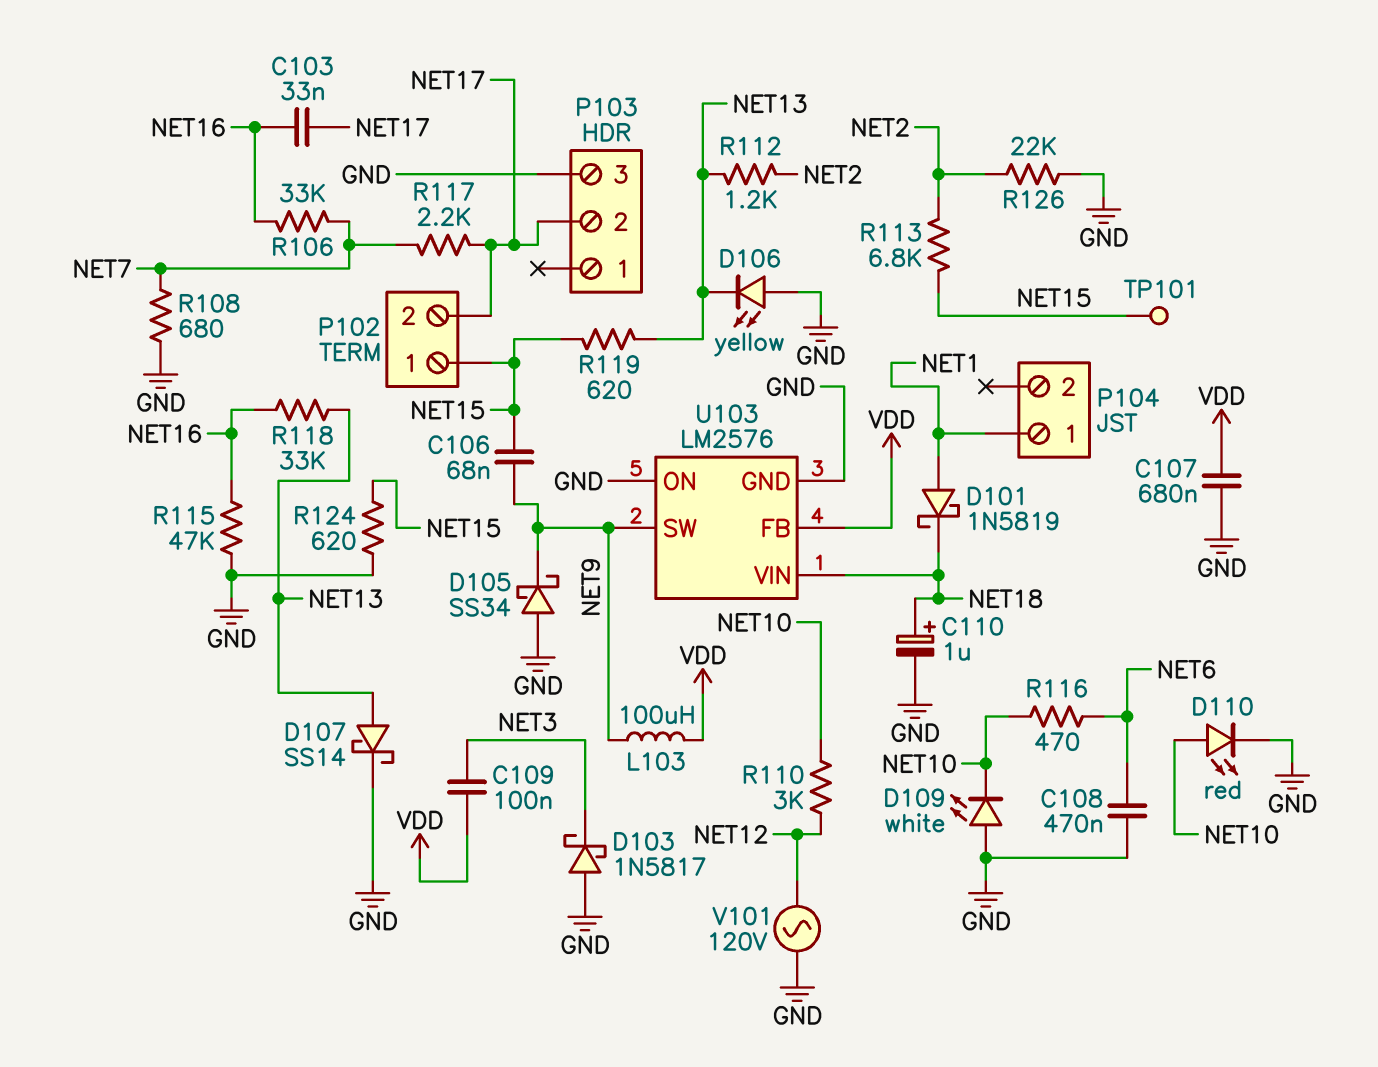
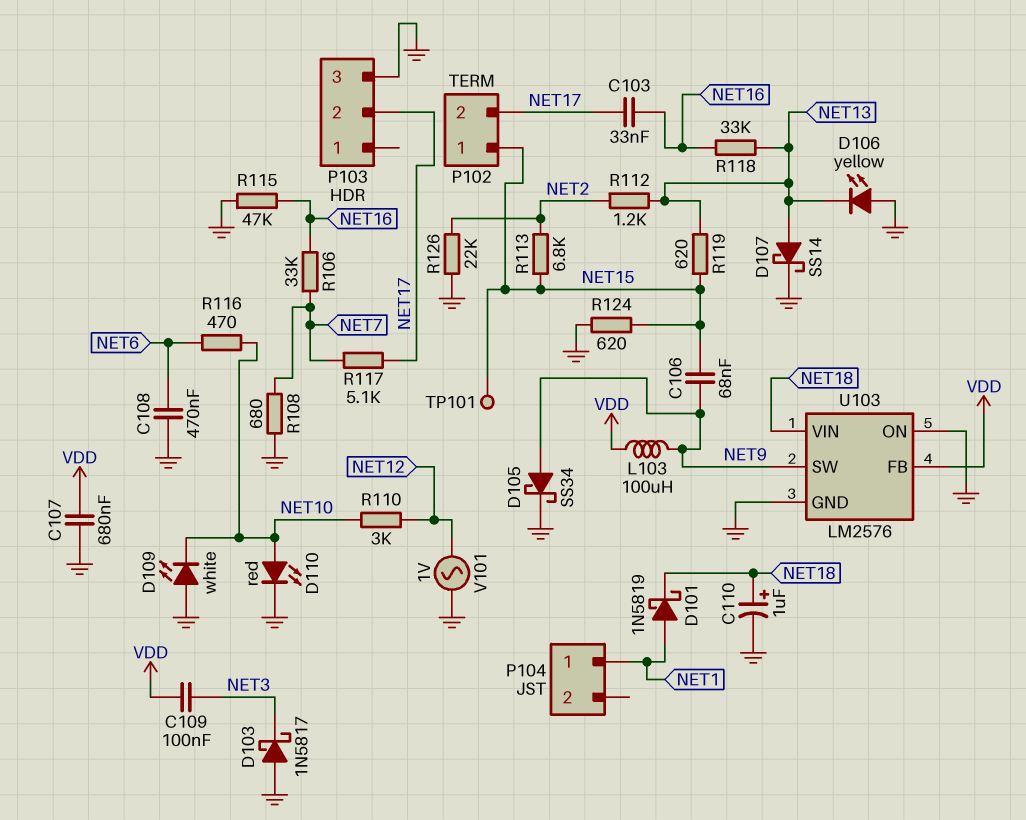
D105: schottky SS34 (A GND, K NET9) -> schottky SS34 (A NET9, K GND)
R117: 2.2k (NET7, NET17) -> 5.1k (NET7, NET17)
V101: AC 120V (GND, NET12) -> AC 1V (GND, NET12)

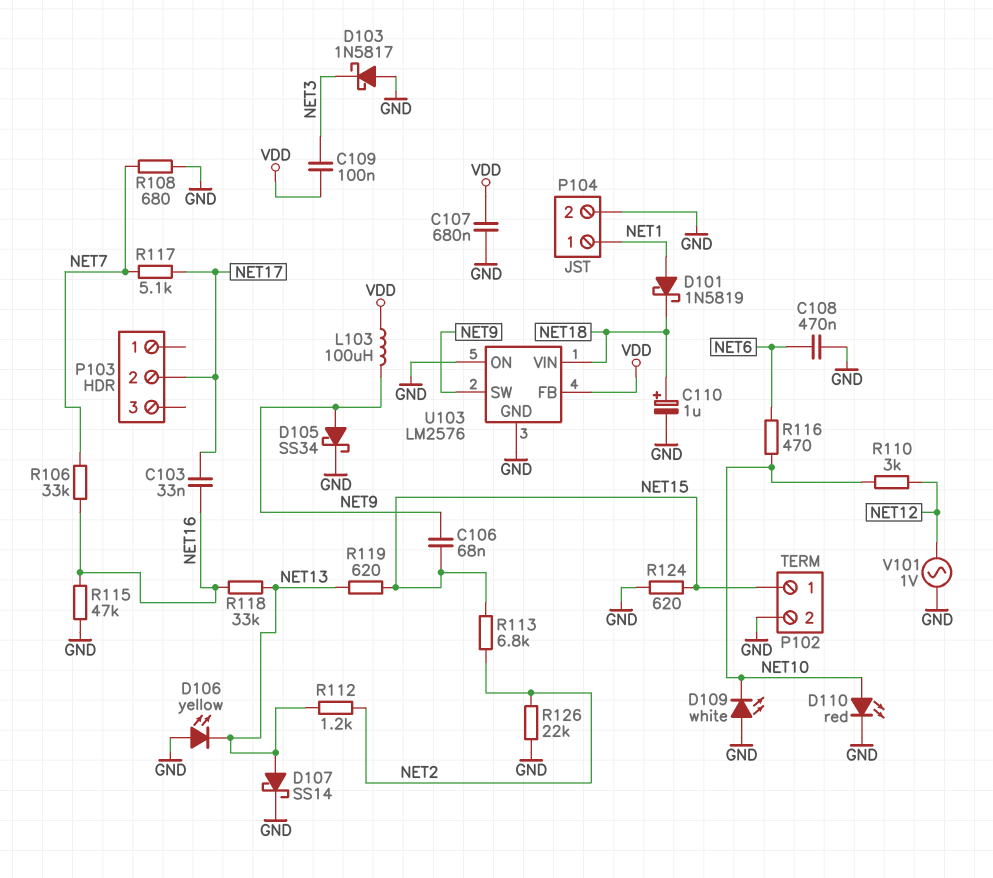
P102 pin 2: NET17 -> GND
P103 pin 3: GND -> none
P104 pin 2: none -> GND
TP101: test point (NET15) -> none

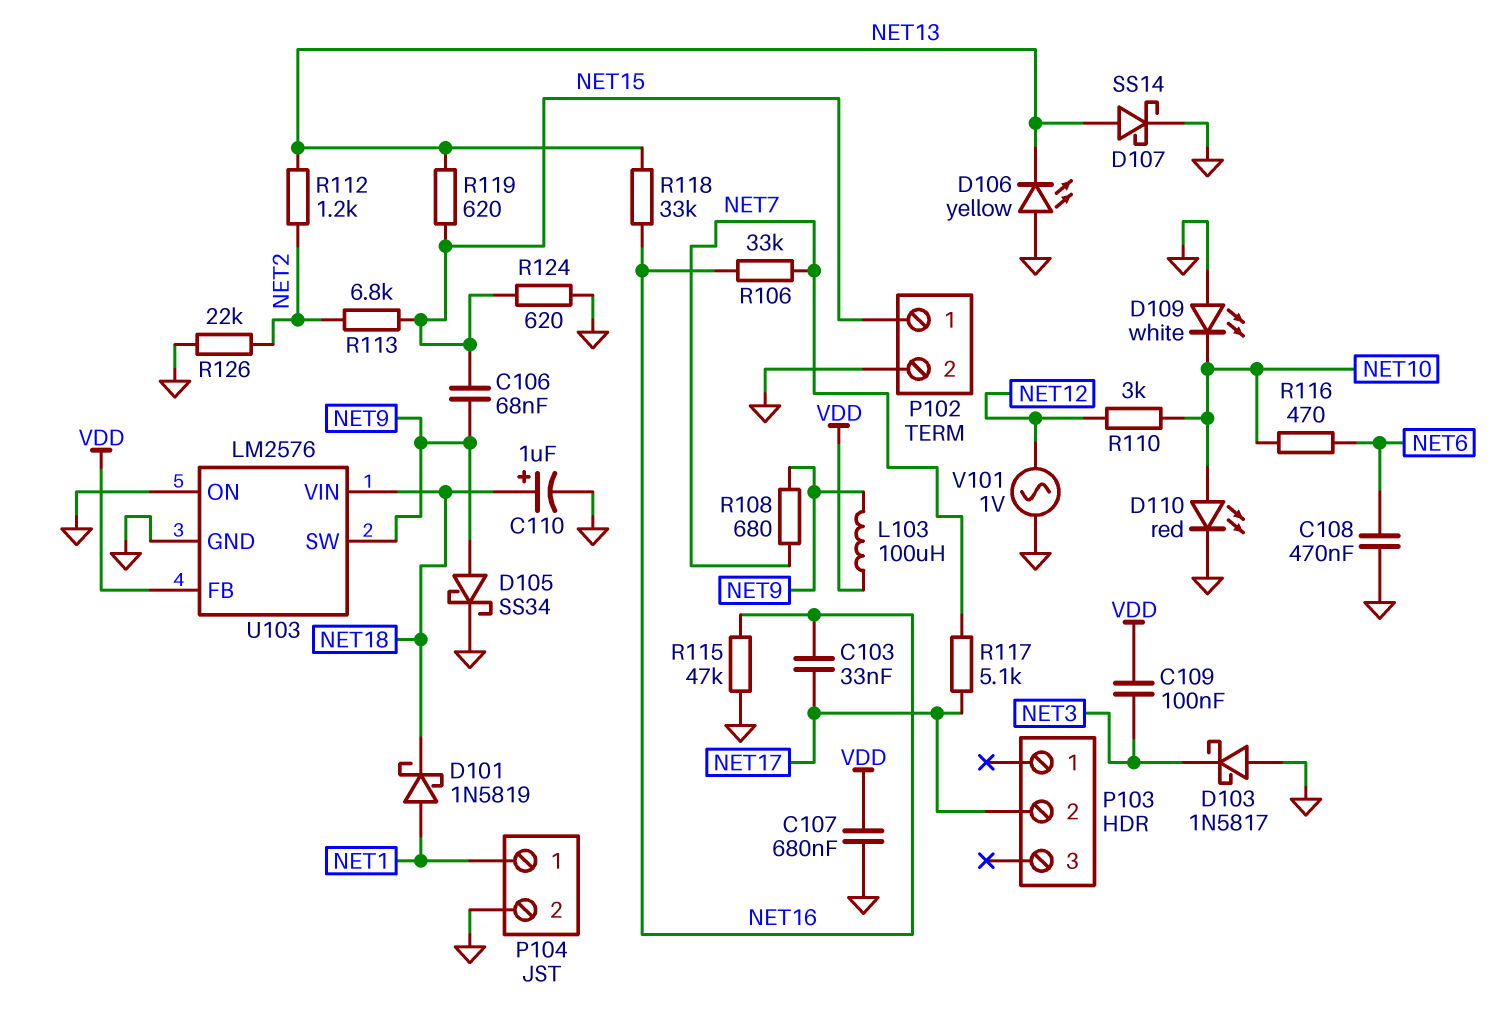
R108: 680 (GND, NET7) -> 680 (NET7, NET9)

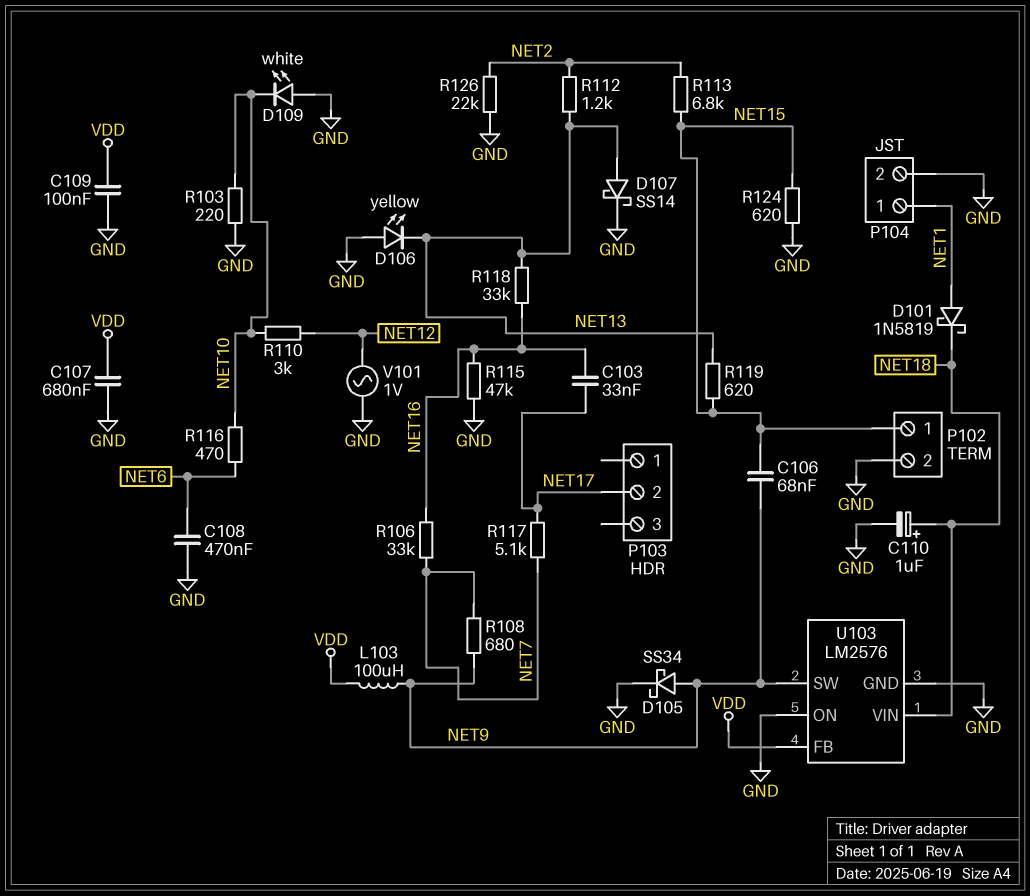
C109: 100nF (NET3, VDD) -> 100nF (GND, VDD)
D103: schottky 1N5817 (A GND, K NET3) -> none
D110: LED red (A NET10, K GND) -> none
R103: none -> 220 (GND, NET10)

